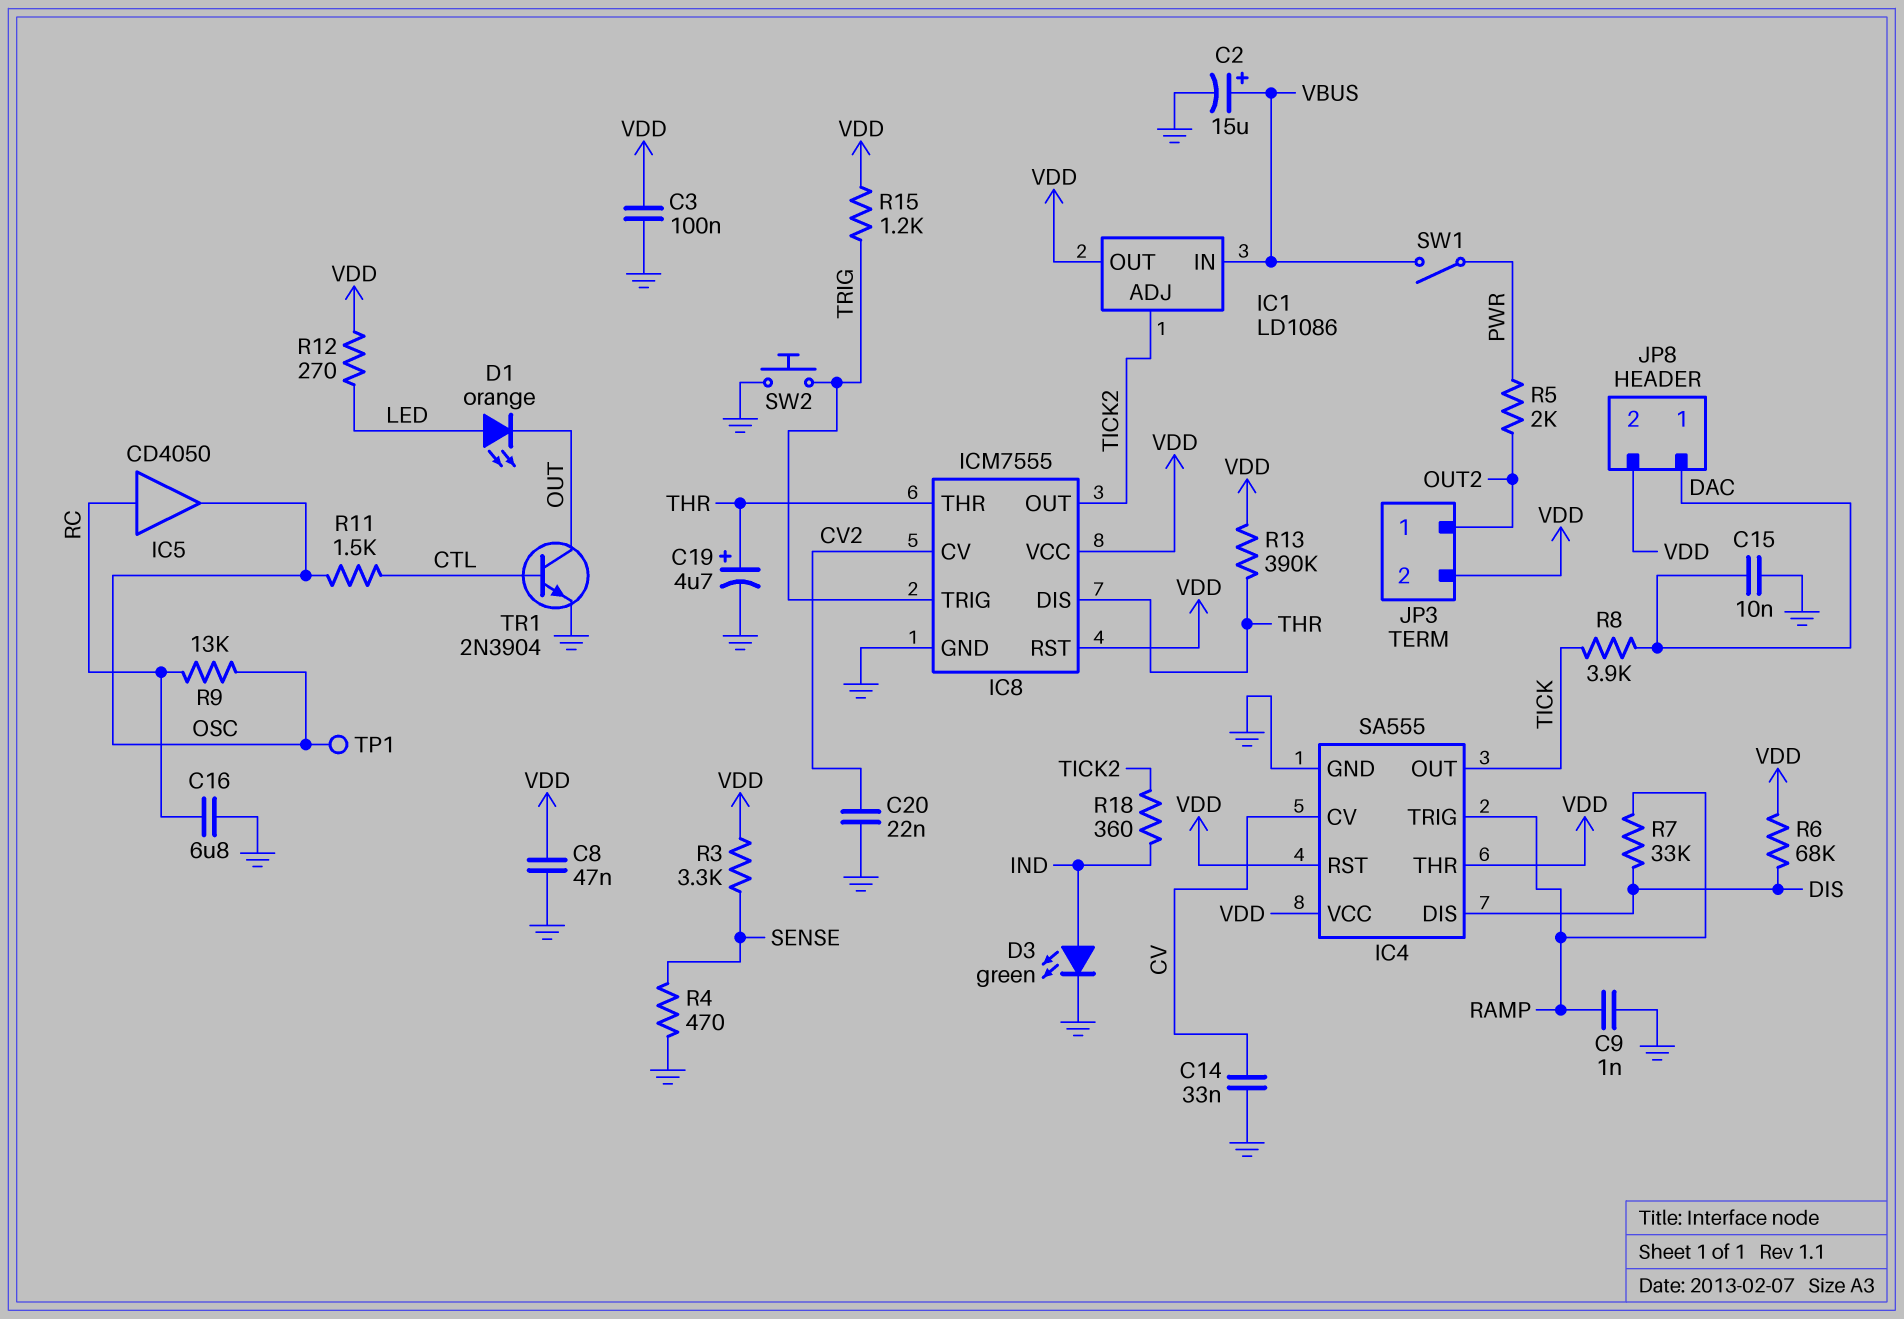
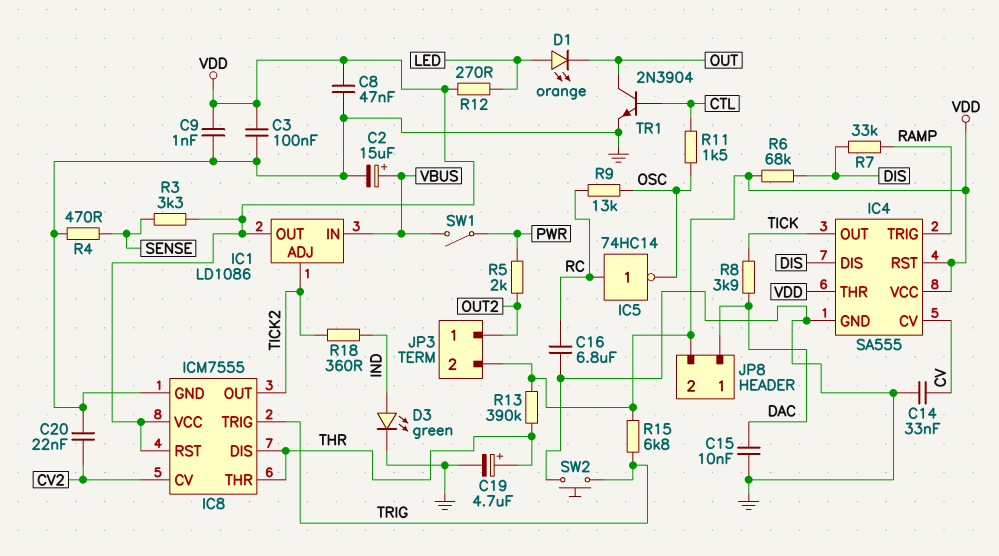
C9: 1nF (GND, RAMP) -> 1nF (GND, VDD)
IC5: buffer CD4050 (in RC, out OSC) -> NOT 74HC14 (in RC, out OSC)
R15: 1.2k (TRIG, VDD) -> 6.8k (TRIG, VDD)
TP1: test point (OSC) -> none

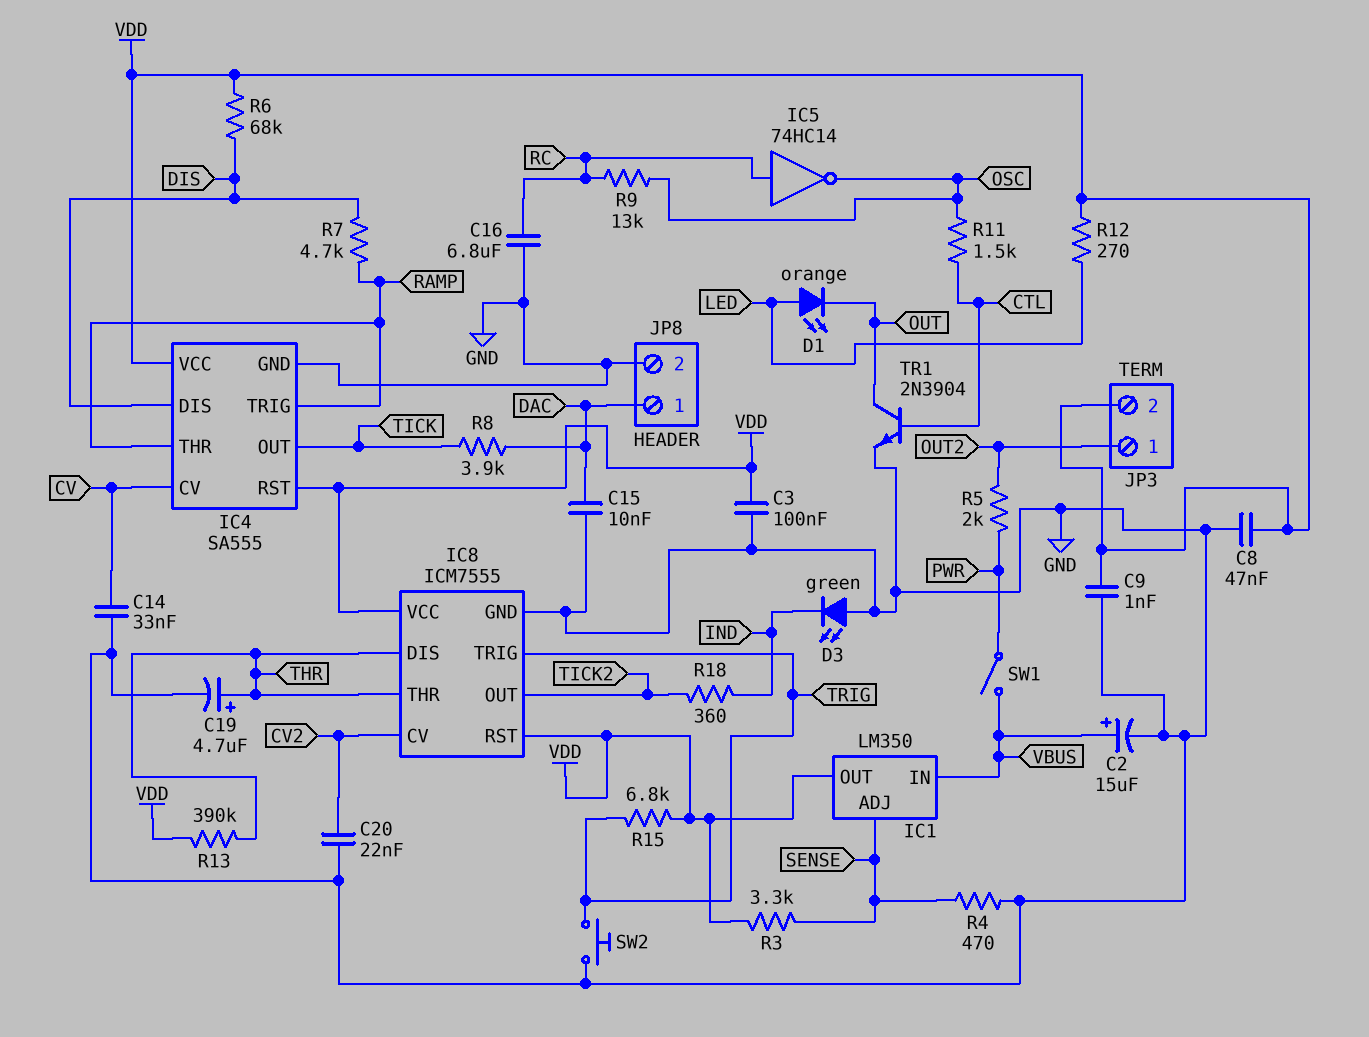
D3: LED green (A IND, K GND) -> LED green (A GND, K IND)
IC1: LD1086 -> LM350
IC1 pin ADJ: TICK2 -> SENSE
IC4 pin THR: VDD -> RAMP
JP8 pin 2: VDD -> GND
R7: 33k (DIS, RAMP) -> 4.7k (DIS, RAMP)

